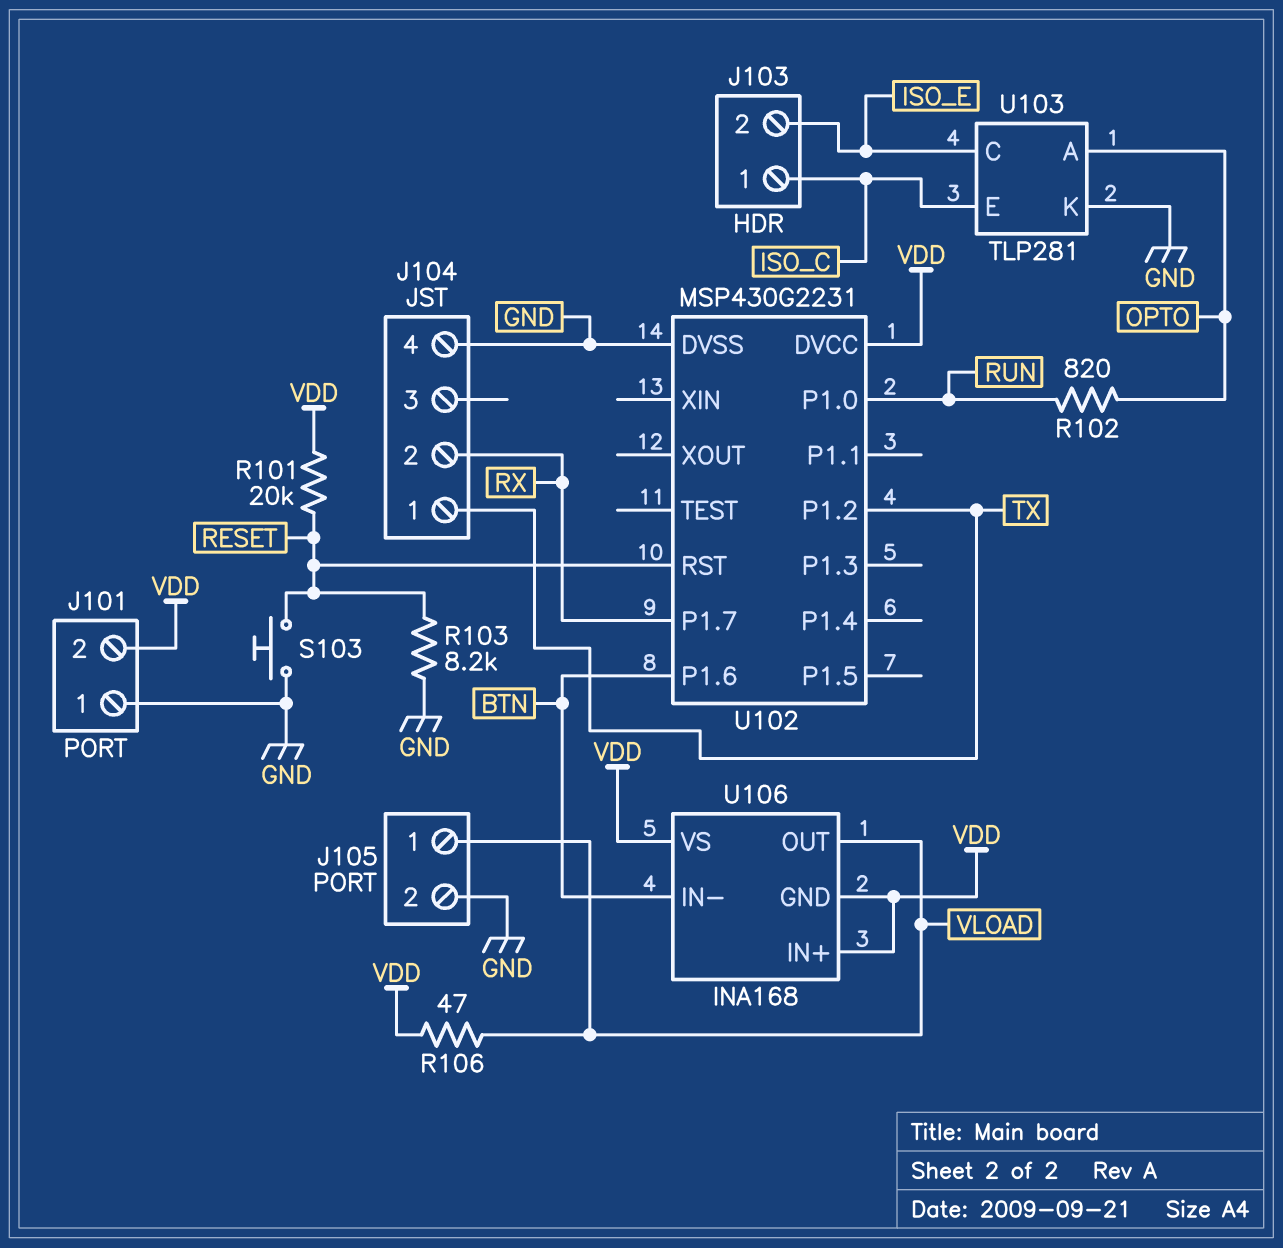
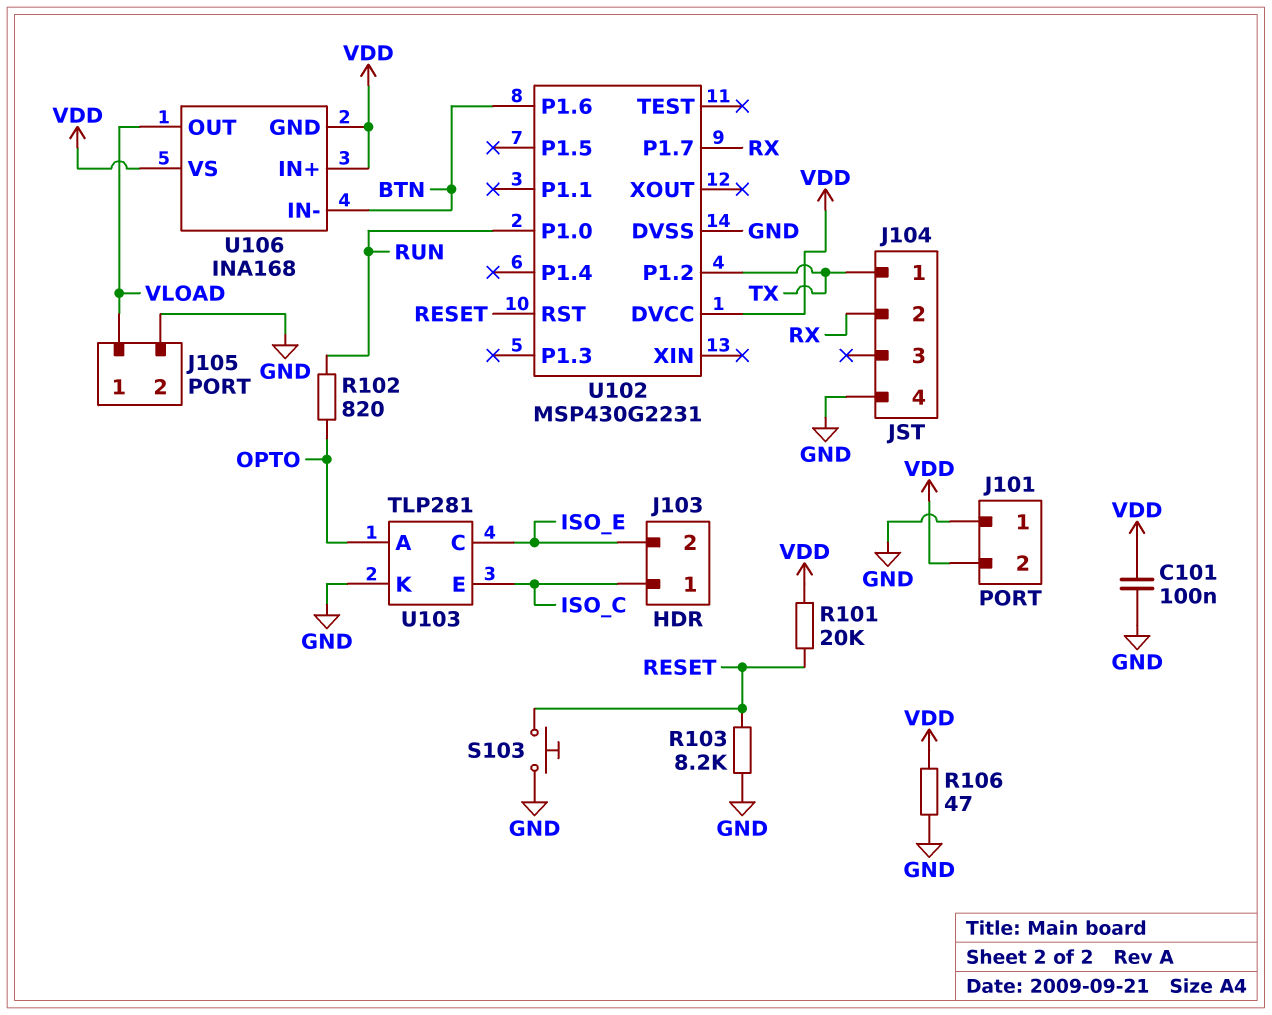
C101: none -> 100nF (GND, VDD)
R106: 47 (VDD, VLOAD) -> 47 (GND, VDD)

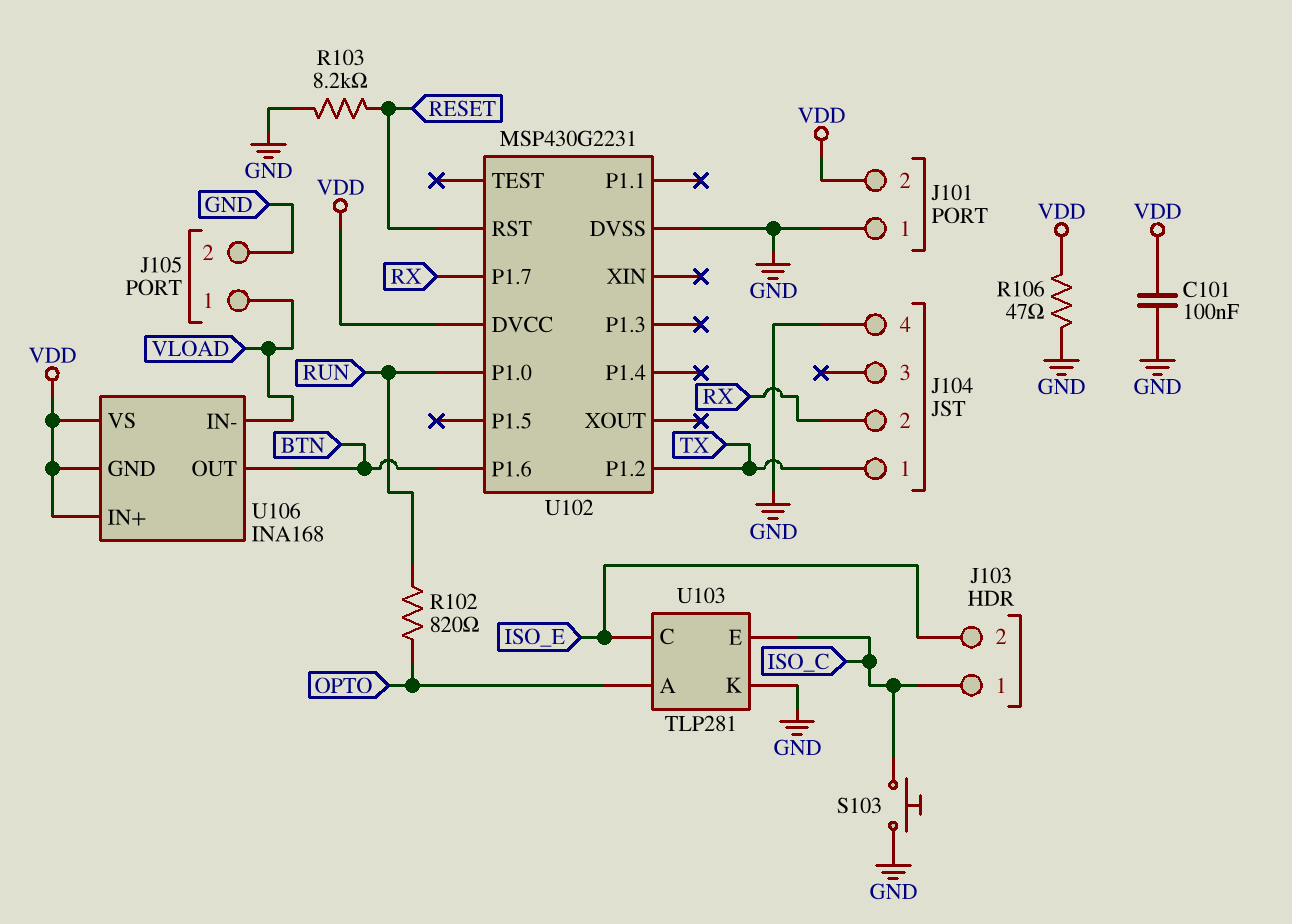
R101: 20k (RESET, VDD) -> none
S103: button (GND, RESET) -> button (GND, ISO_C)
U106 pin IN-: BTN -> VLOAD
U106 pin OUT: VLOAD -> BTN

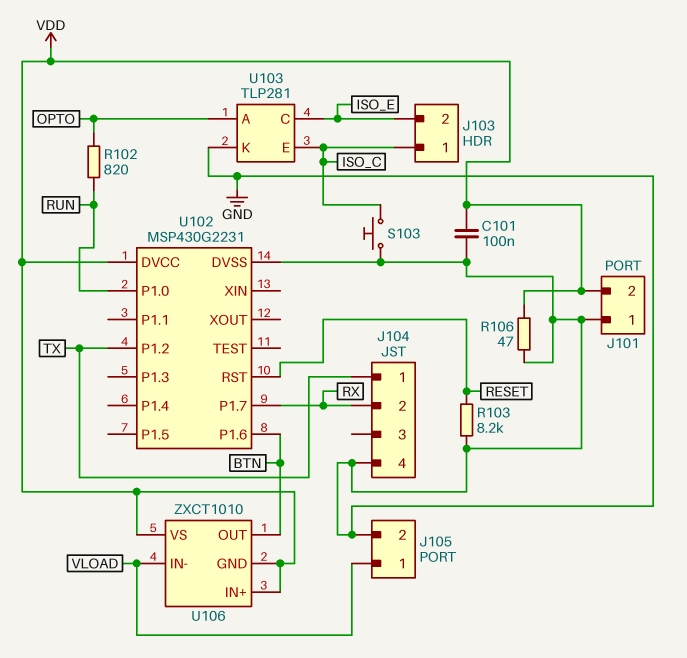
U106: INA168 -> ZXCT1010

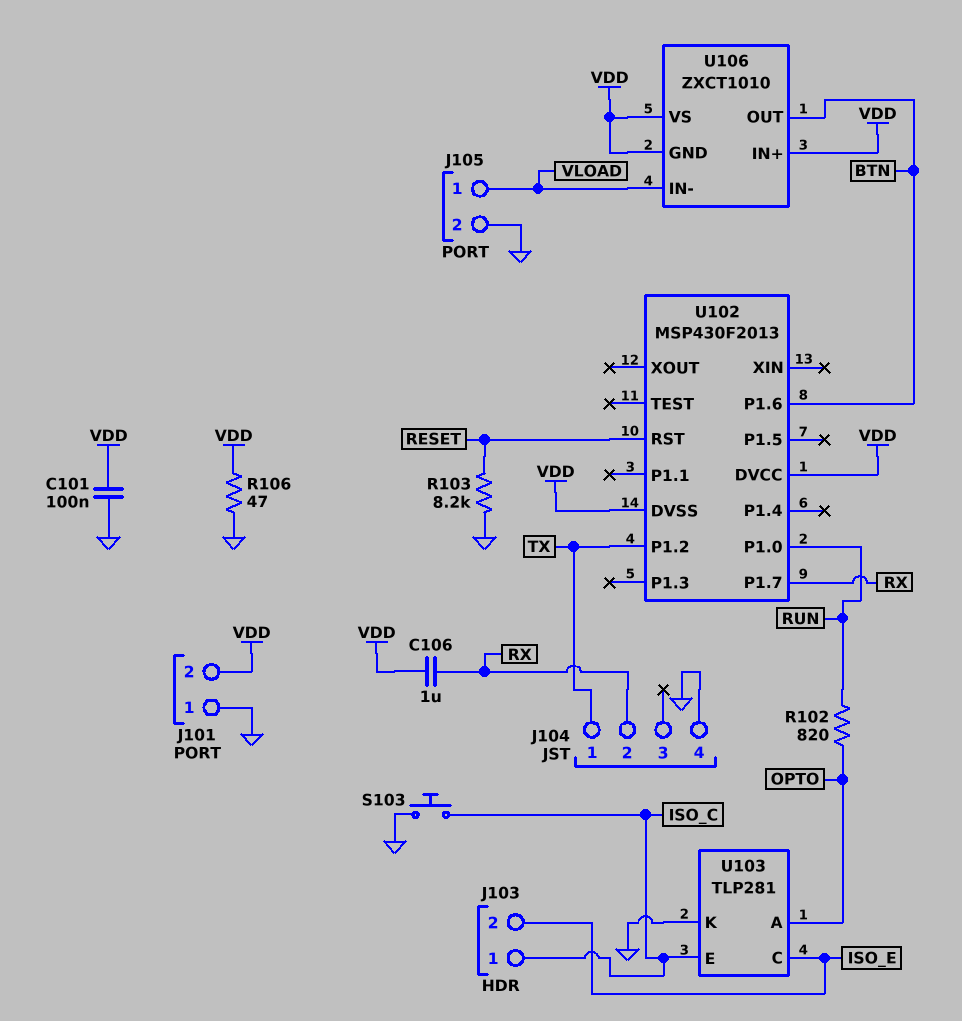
C106: none -> 1uF (RX, VDD)
U102: MSP430G2231 -> MSP430F2013
U102 pin DVSS: GND -> VDD

